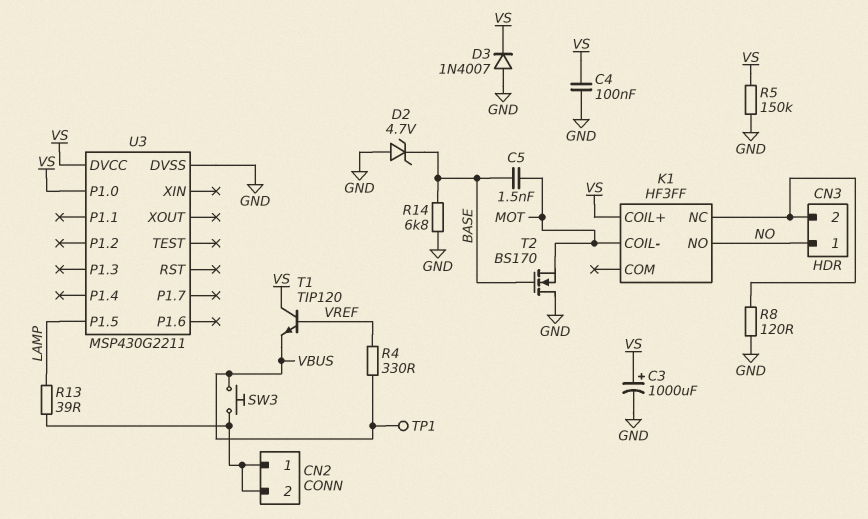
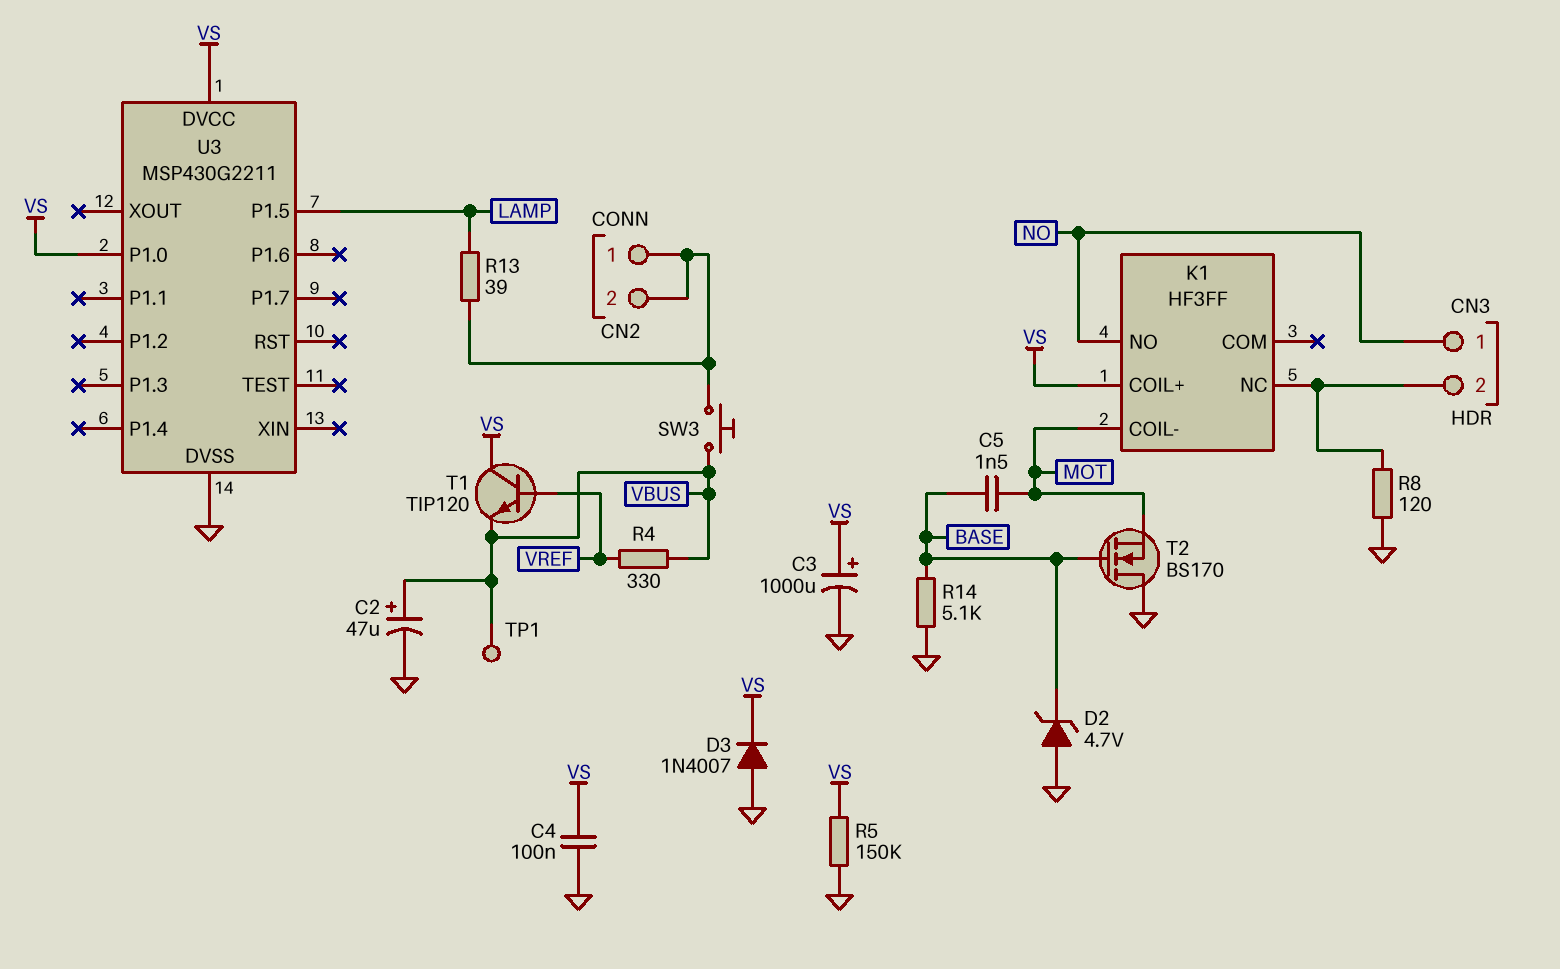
C2: none -> 47uF (plus VBUS, minus GND)
R14: 6.8k (BASE, GND) -> 5.1k (BASE, GND)

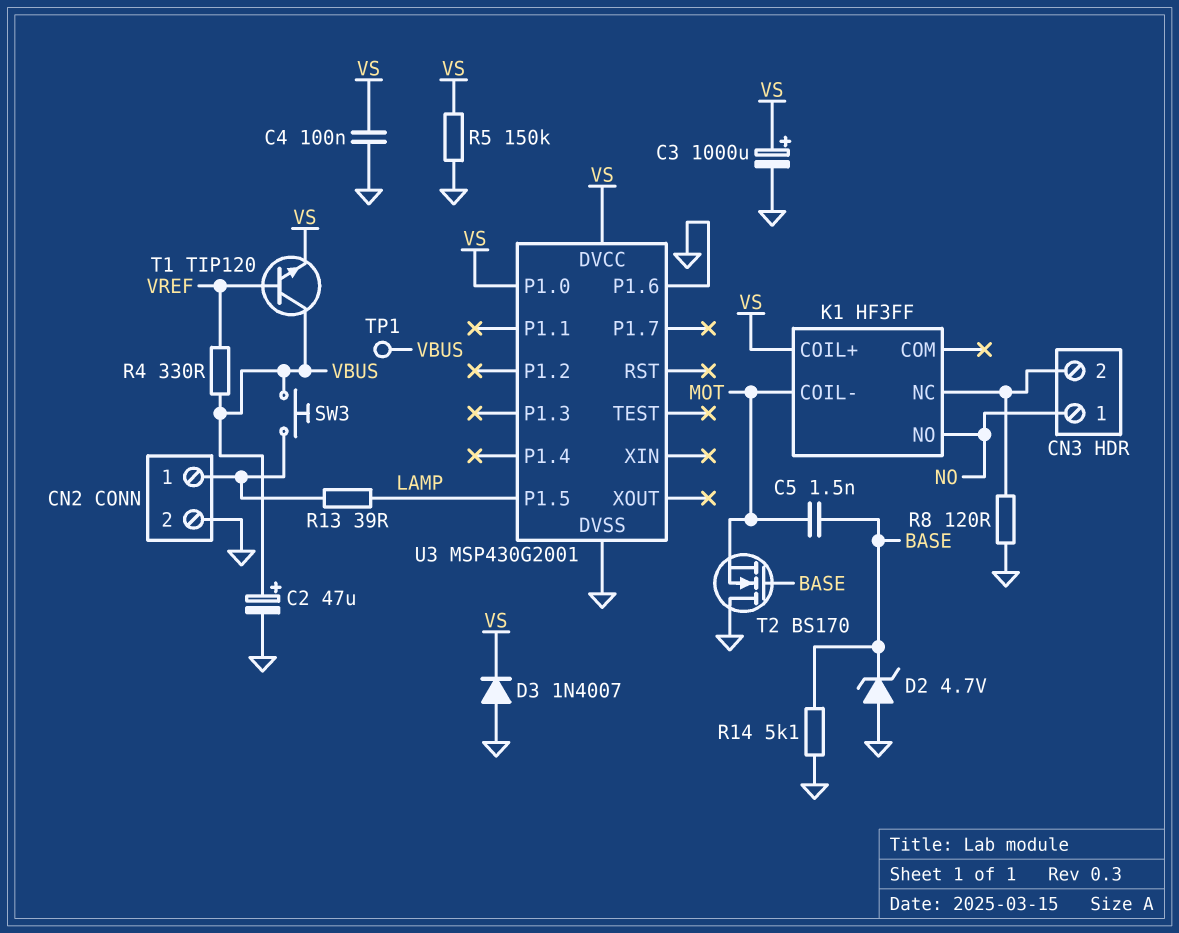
CN2 pin 2: CN2/1 -> GND
T1: NPN TIP120 (B VREF, C VS, E VBUS) -> NPN TIP120 (B VREF, C VBUS, E VS)
U3: MSP430G2211 -> MSP430G2001
U3 pin P1.6: none -> GND

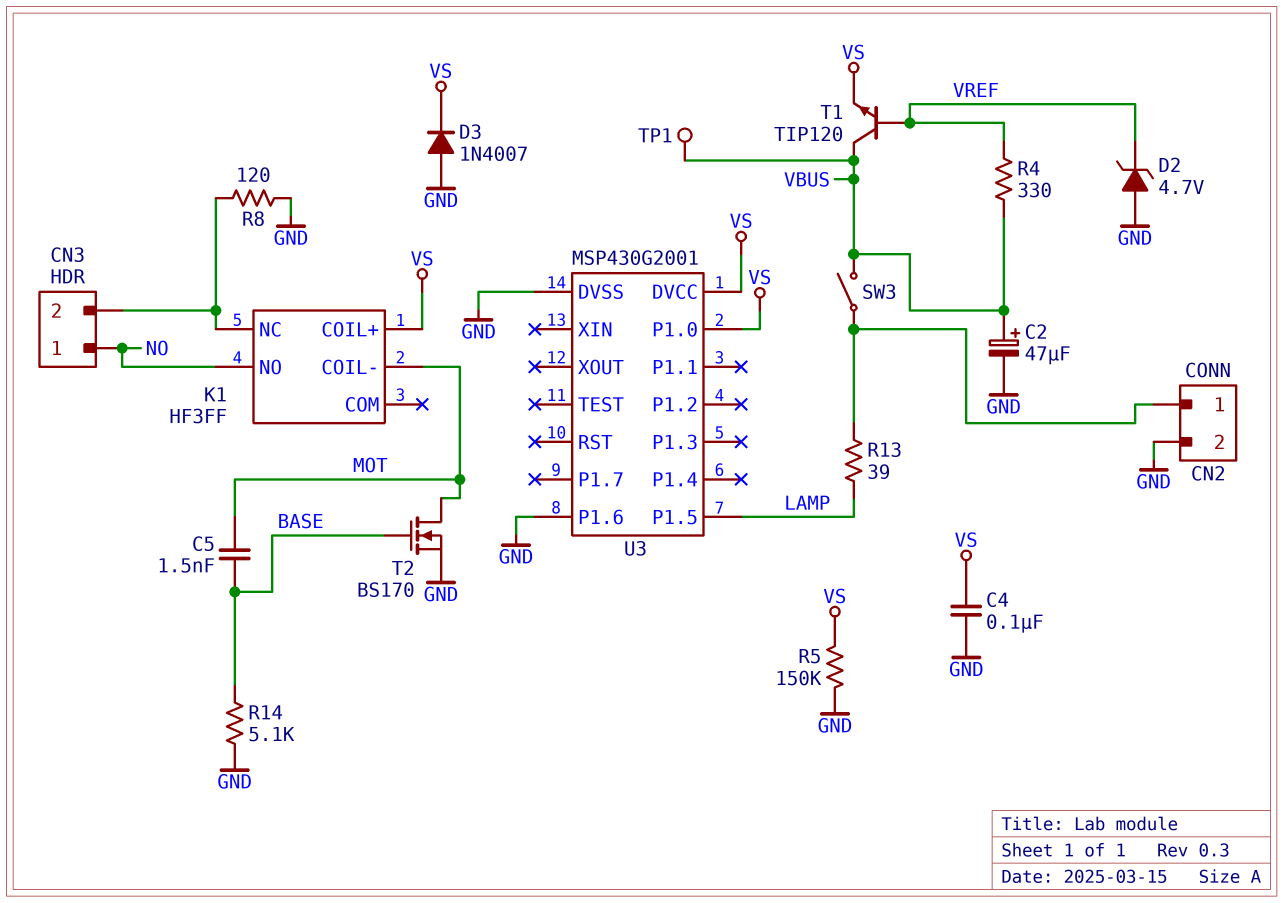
C3: 1000uF (plus VS, minus GND) -> none
D2: zener 4.7V (A GND, K BASE) -> zener 4.7V (A GND, K VREF)
SW3: button (CN2/1, VBUS) -> switch (CN2/1, VBUS)
T2: NMOS BS170 (G BASE, D GND, S MOT) -> NMOS BS170 (G BASE, D MOT, S GND)

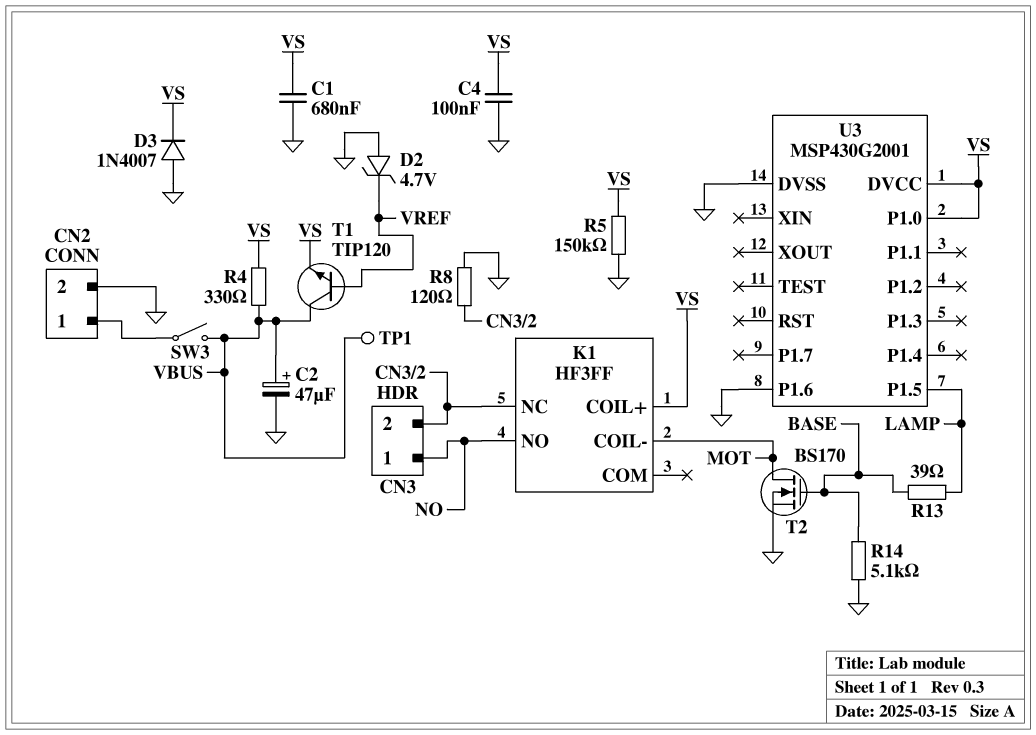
C1: none -> 680nF (GND, VS)
C5: 1.5nF (BASE, MOT) -> none
R4: 330 (VBUS, VREF) -> 330 (VBUS, VS)
R13: 39 (CN2/1, LAMP) -> 39 (BASE, LAMP)

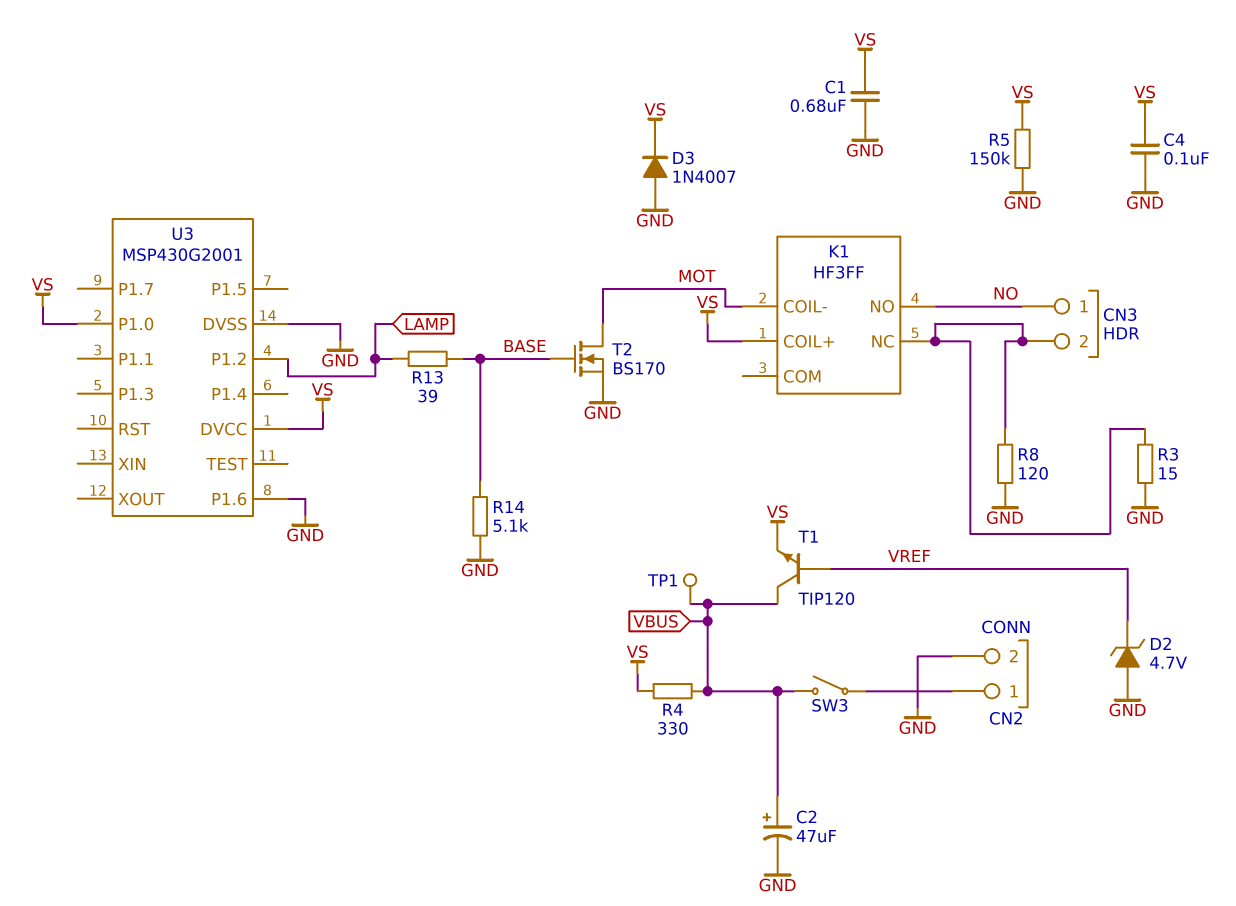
R3: none -> 15 (CN3/2, GND)
U3 pin P1.2: none -> LAMP
U3 pin P1.5: LAMP -> none

